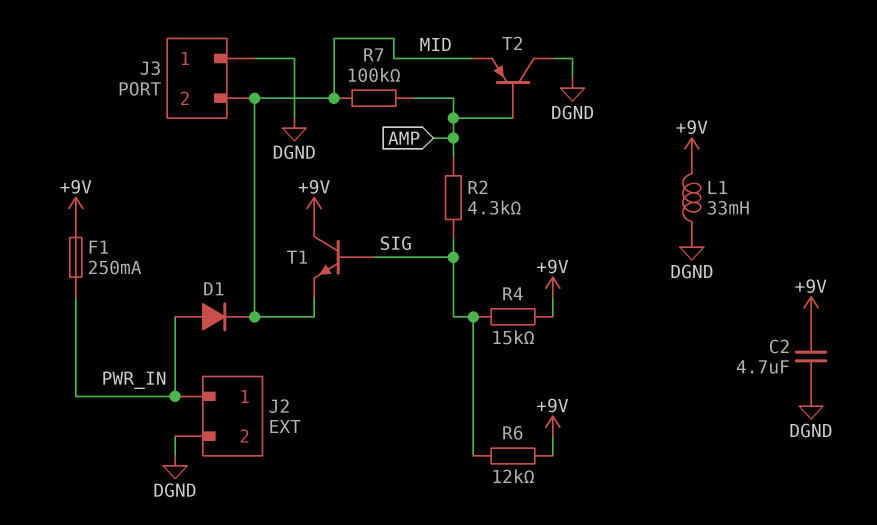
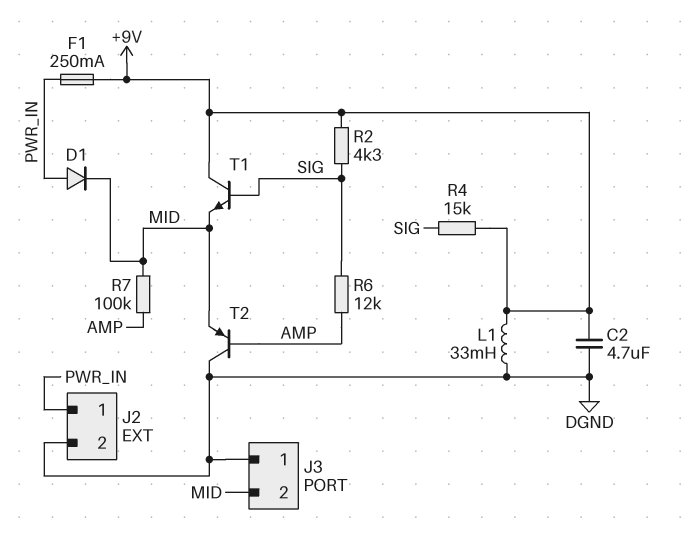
R2: 4.3k (AMP, SIG) -> 4.3k (+9V, SIG)
R6: 12k (+9V, SIG) -> 12k (AMP, SIG)

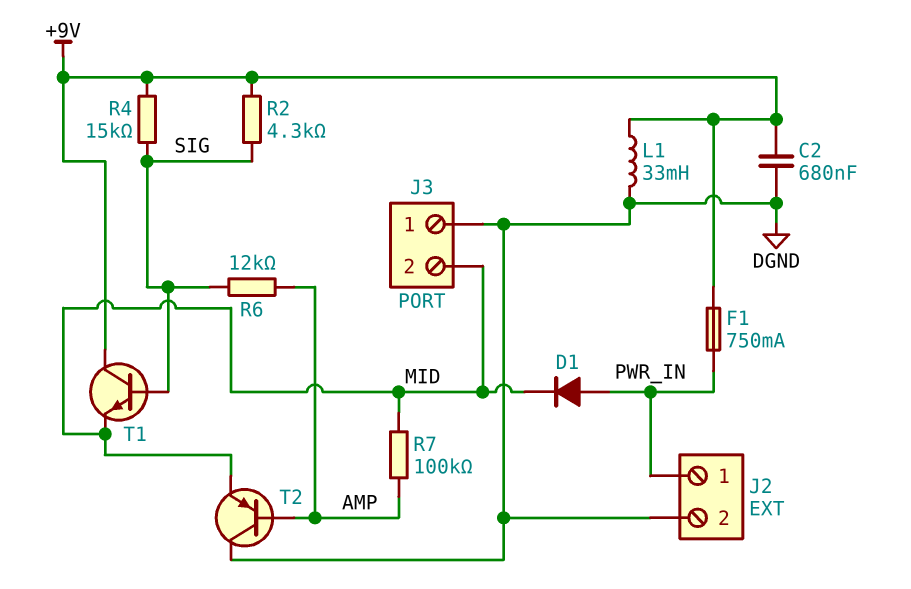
C2: 4.7uF (+9V, DGND) -> 680nF (+9V, DGND)
F1: 250mA (+9V, PWR_IN) -> 750mA (+9V, PWR_IN)

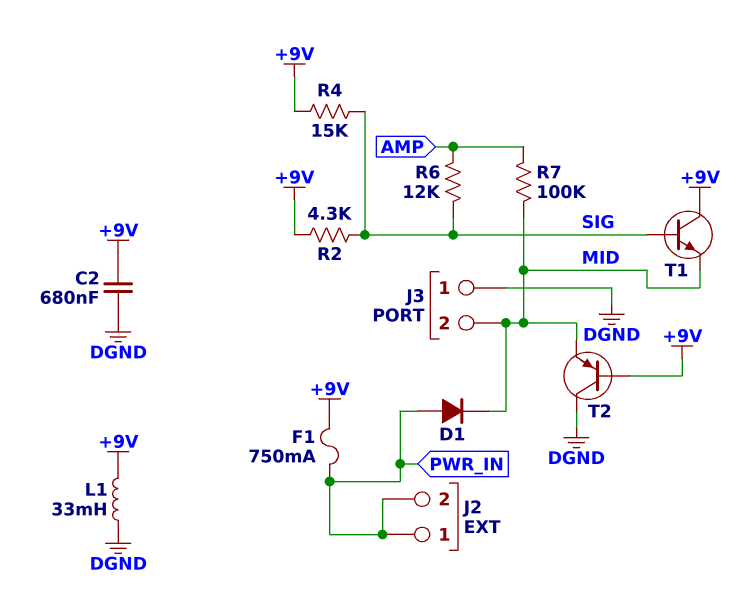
J2 pin 2: DGND -> PWR_IN
T2: PNP (B AMP, C DGND, E MID) -> PNP (B +9V, C DGND, E MID)

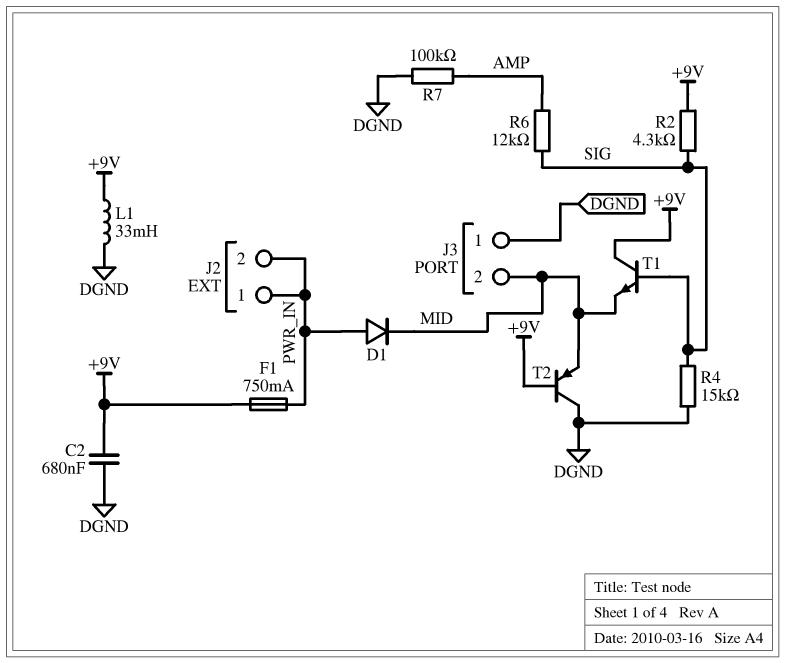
R4: 15k (+9V, SIG) -> 15k (DGND, SIG)
R7: 100k (AMP, MID) -> 100k (AMP, DGND)

